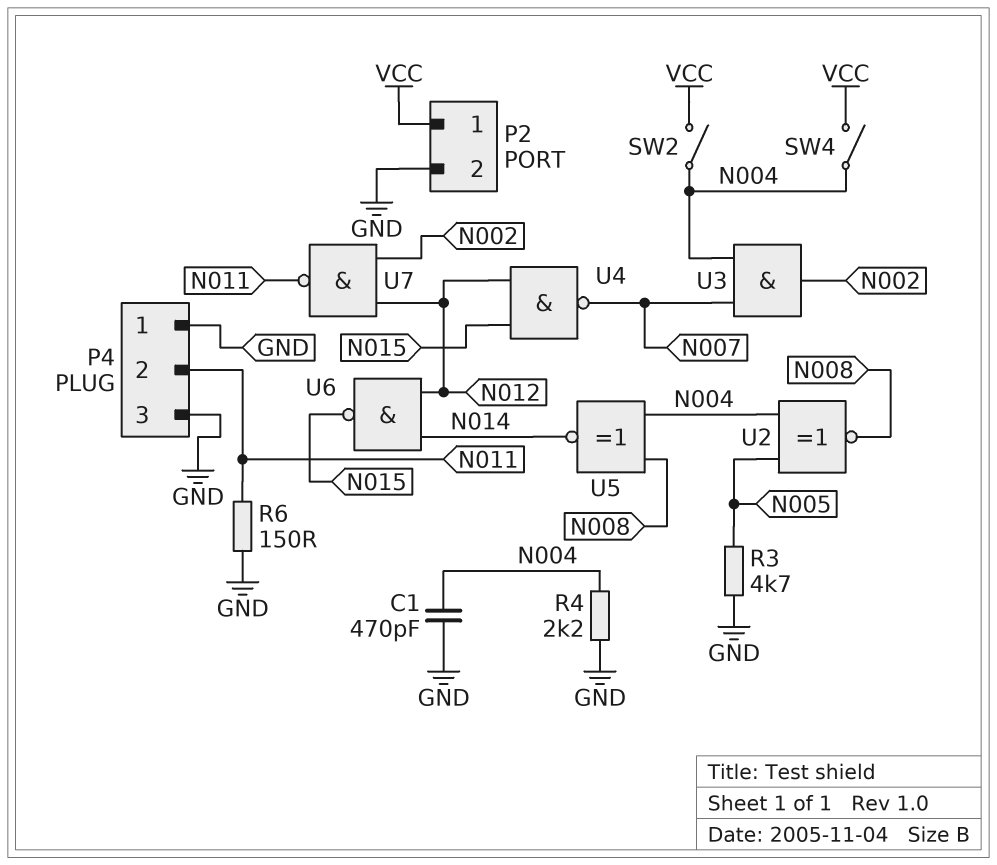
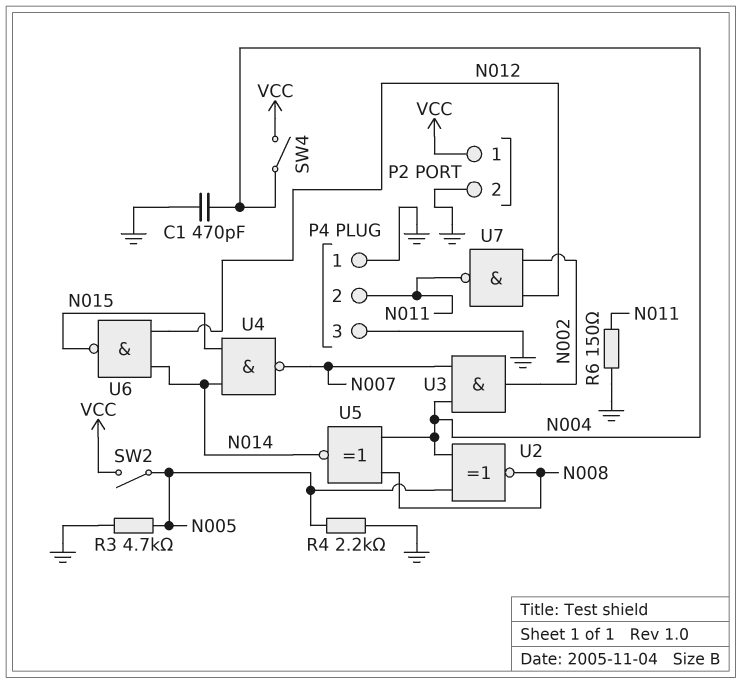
R4: 2.2k (GND, N004) -> 2.2k (GND, N005)
SW2: switch (N004, VCC) -> switch (N005, VCC)
U4: NAND (in N012, in N015, out N007) -> NAND (in N014, in N015, out N007)

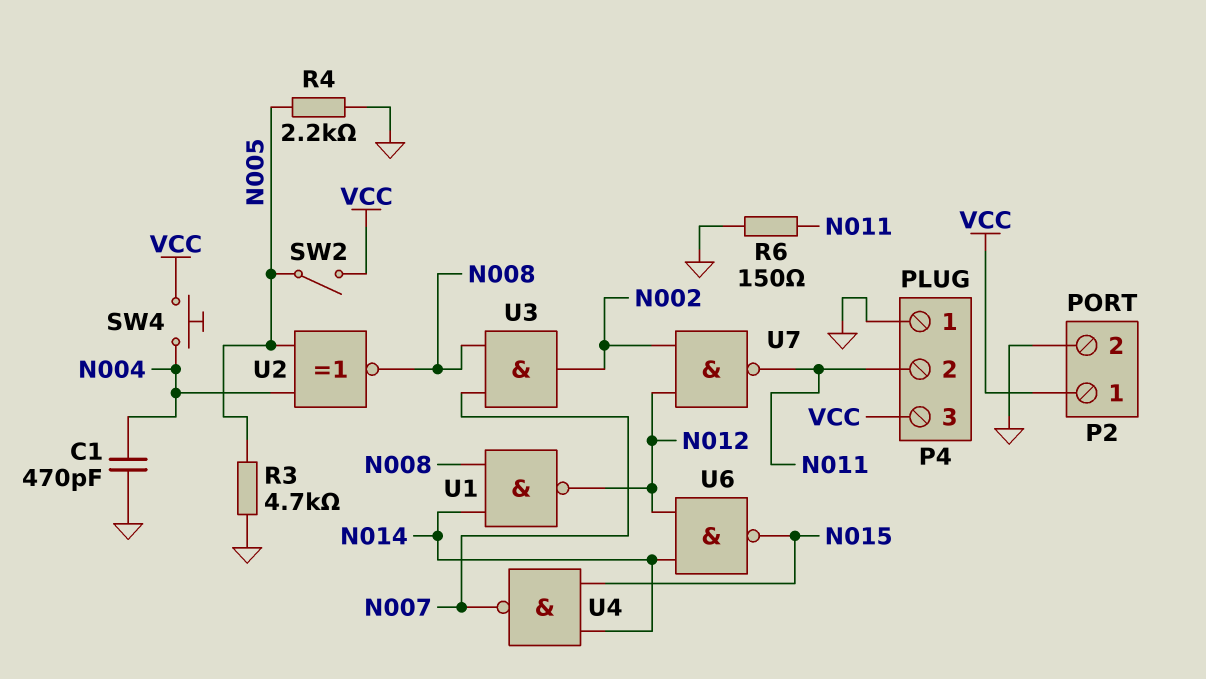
P4 pin 3: GND -> VCC
SW4: switch (N004, VCC) -> button (N004, VCC)
U1: none -> NAND (in N008, in N014, out N012)
U3: AND (in N004, in N007, out N002) -> AND (in N007, in N008, out N002)
U5: XNOR (in N004, in N008, out N014) -> none

